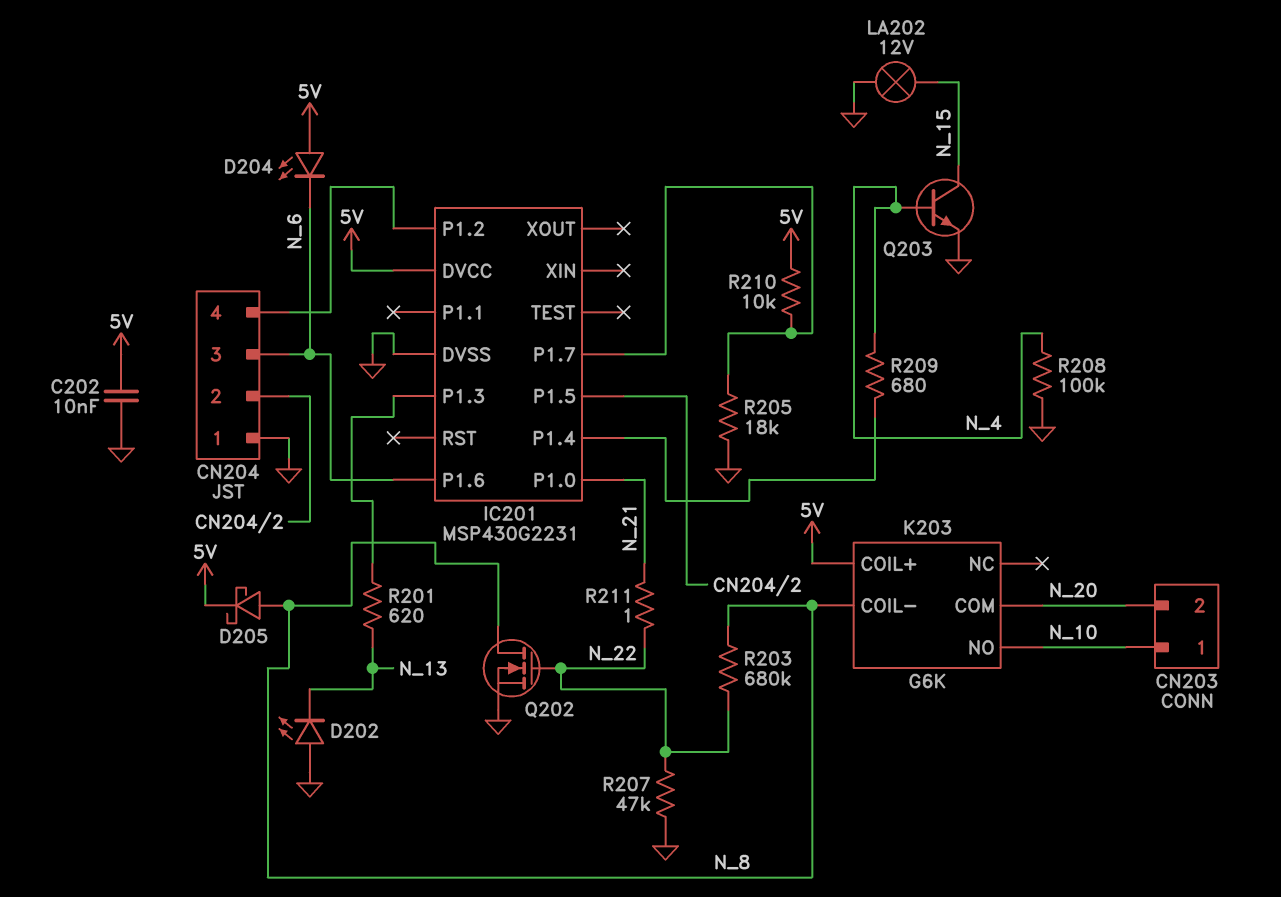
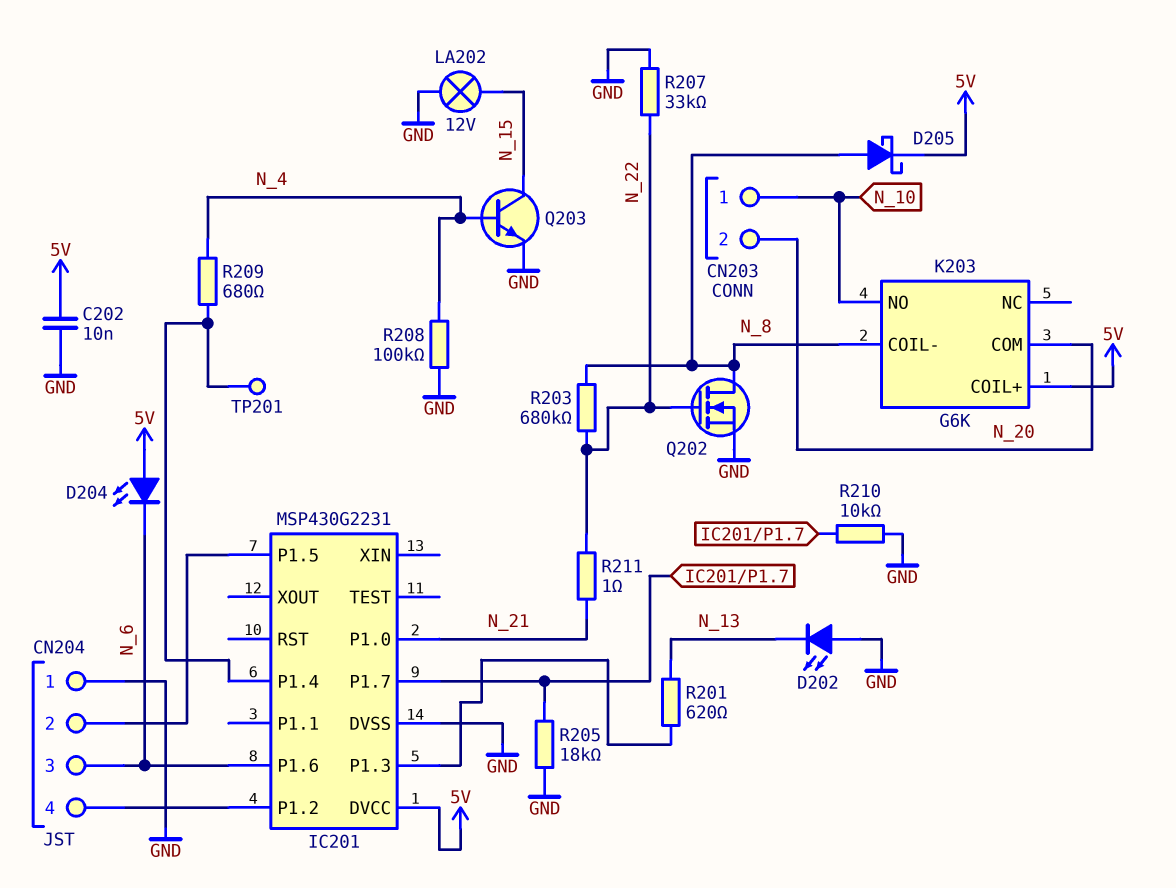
R207: 47k (GND, N_22) -> 33k (GND, N_22)
R210: 10k (5V, IC201/P1.7) -> 10k (GND, IC201/P1.7)
TP201: none -> test point (IC201/P1.4)

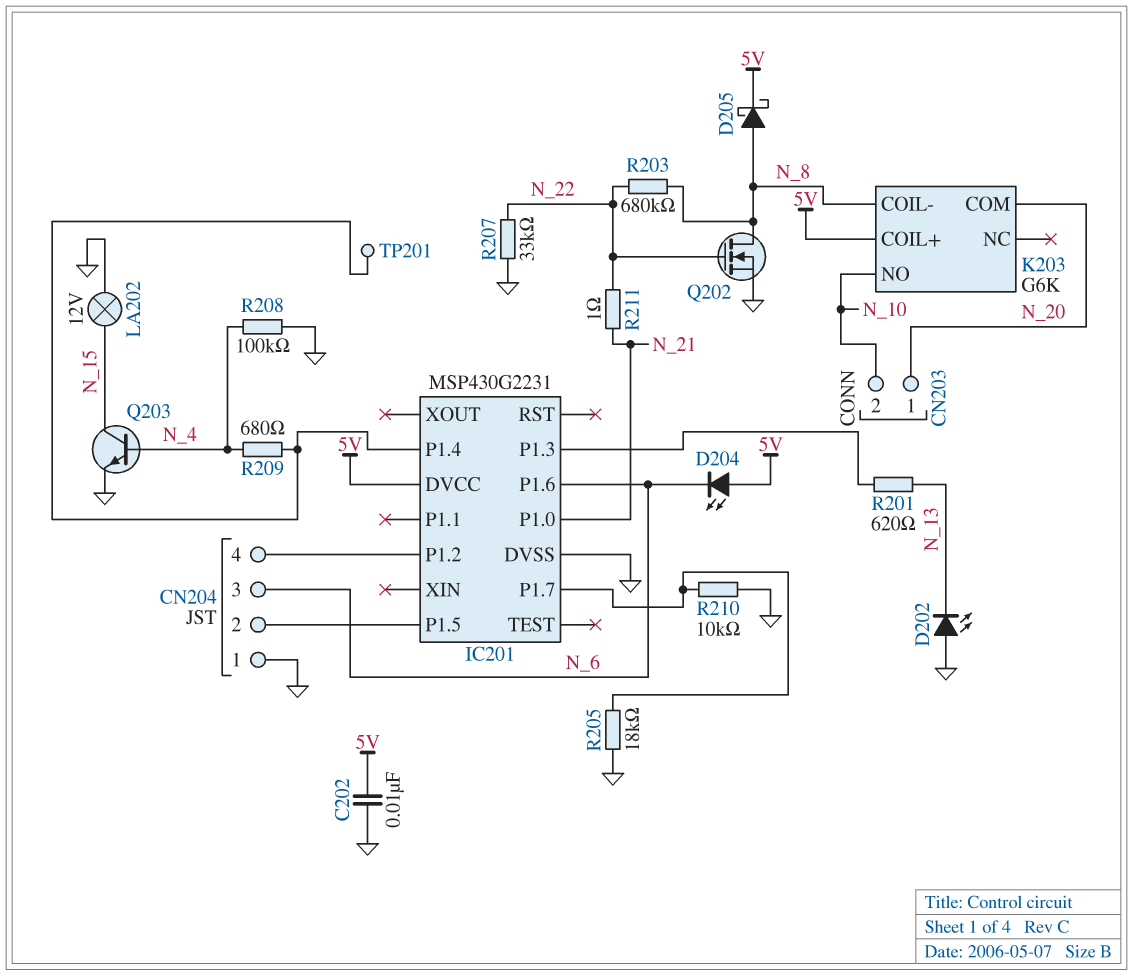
CN203 pin 1: N_10 -> N_20
CN203 pin 2: N_20 -> N_10

